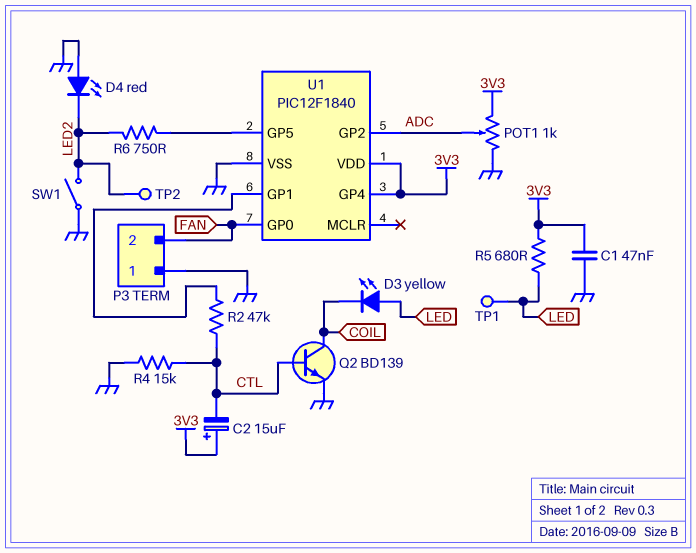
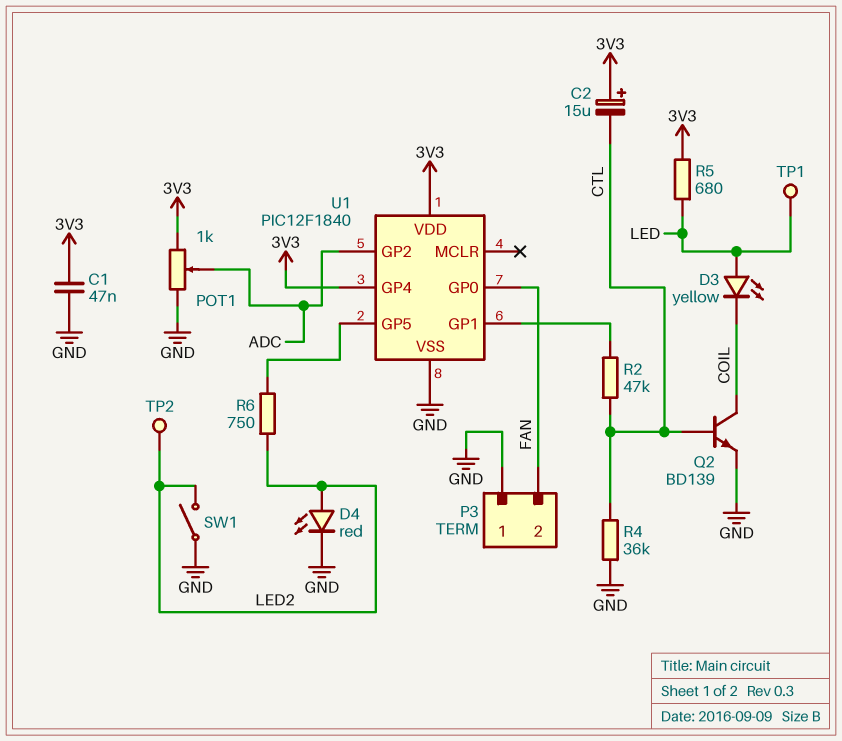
D4: LED red (A GND, K LED2) -> LED red (A LED2, K GND)
R4: 15k (CTL, GND) -> 36k (CTL, GND)

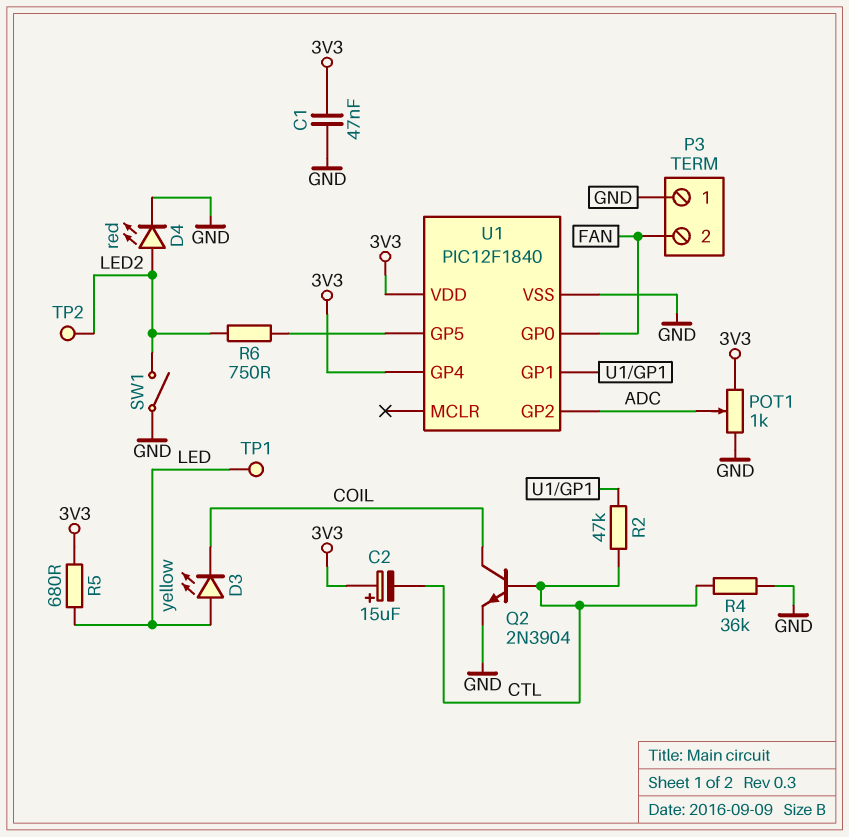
Q2: NPN BD139 (B CTL, C COIL, E GND) -> NPN 2N3904 (B CTL, C COIL, E GND)

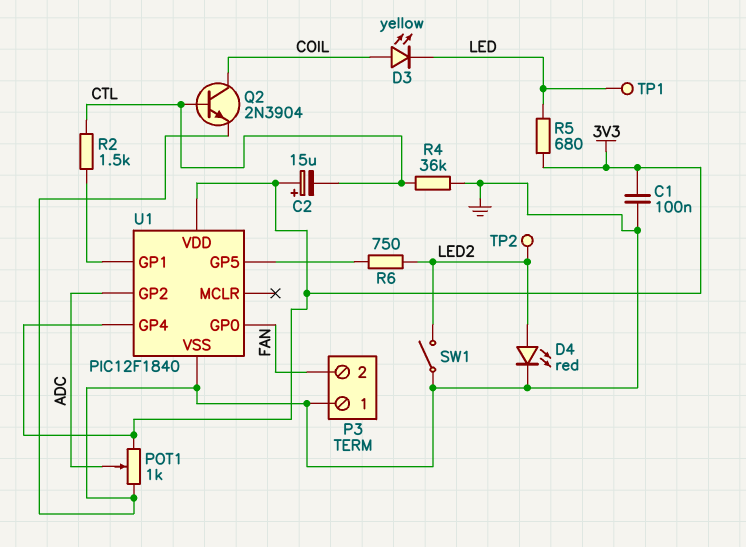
C1: 47nF (3V3, GND) -> 100nF (3V3, GND)
D3: LED yellow (A LED, K COIL) -> LED yellow (A COIL, K LED)
R2: 47k (CTL, U1/GP1) -> 1.5k (CTL, U1/GP1)

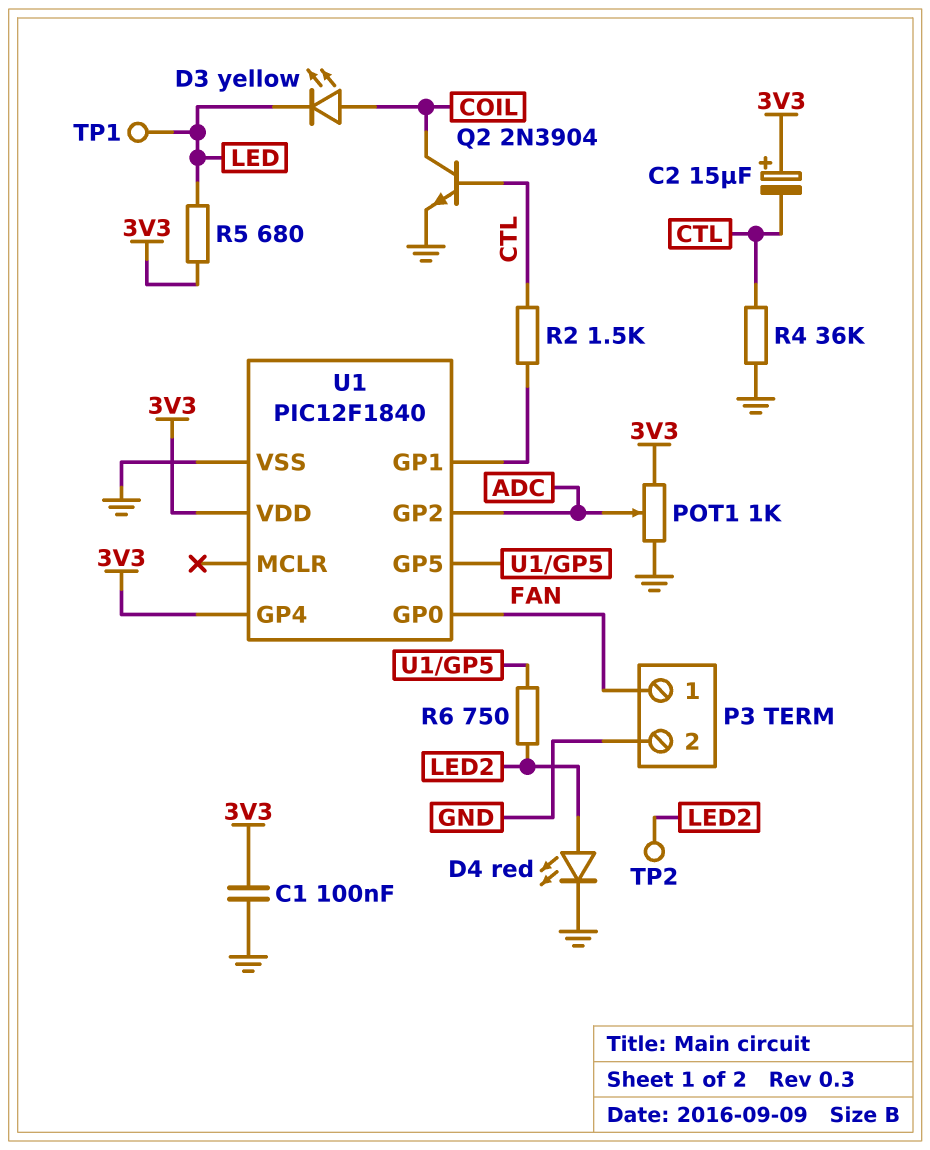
P3 pin 1: GND -> FAN
P3 pin 2: FAN -> GND
SW1: switch (GND, LED2) -> none

